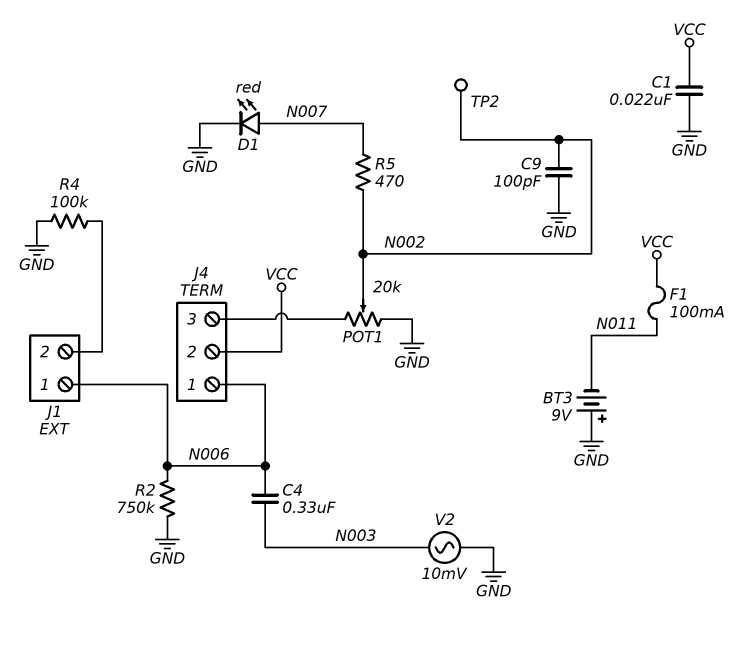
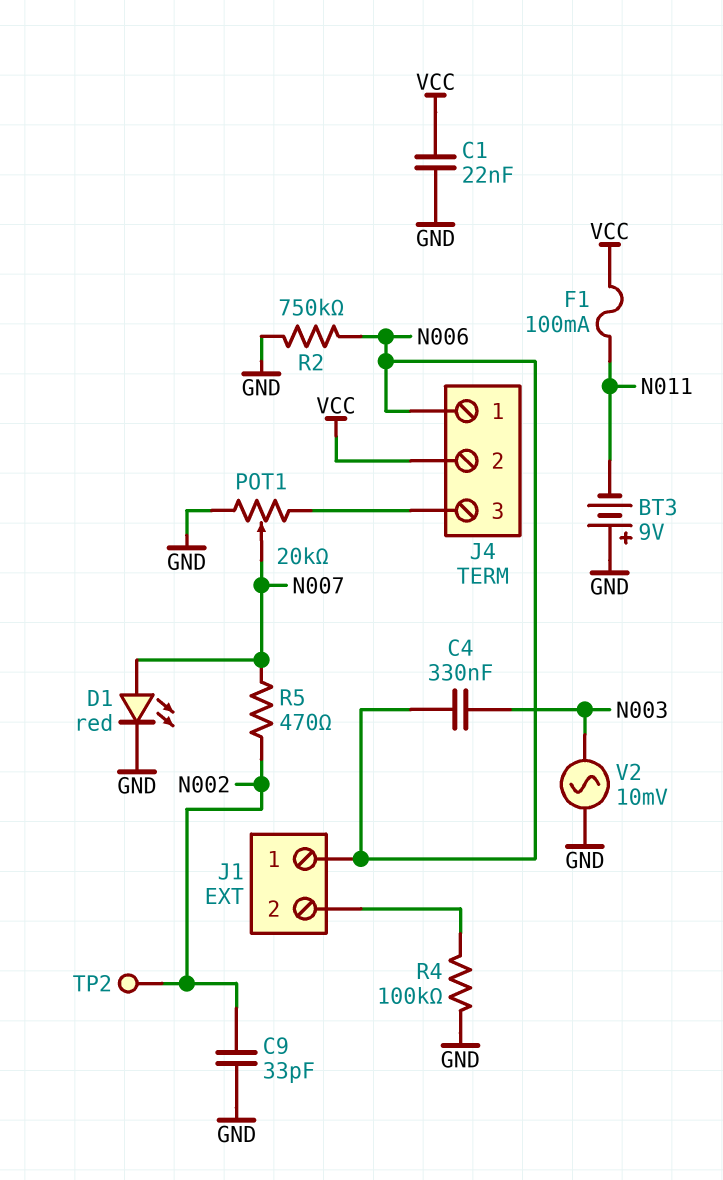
C9: 100pF (GND, N002) -> 33pF (GND, N002)
POT1: 20k (GND, J4/3, wiper N002) -> 20k (GND, J4/3, wiper N007)

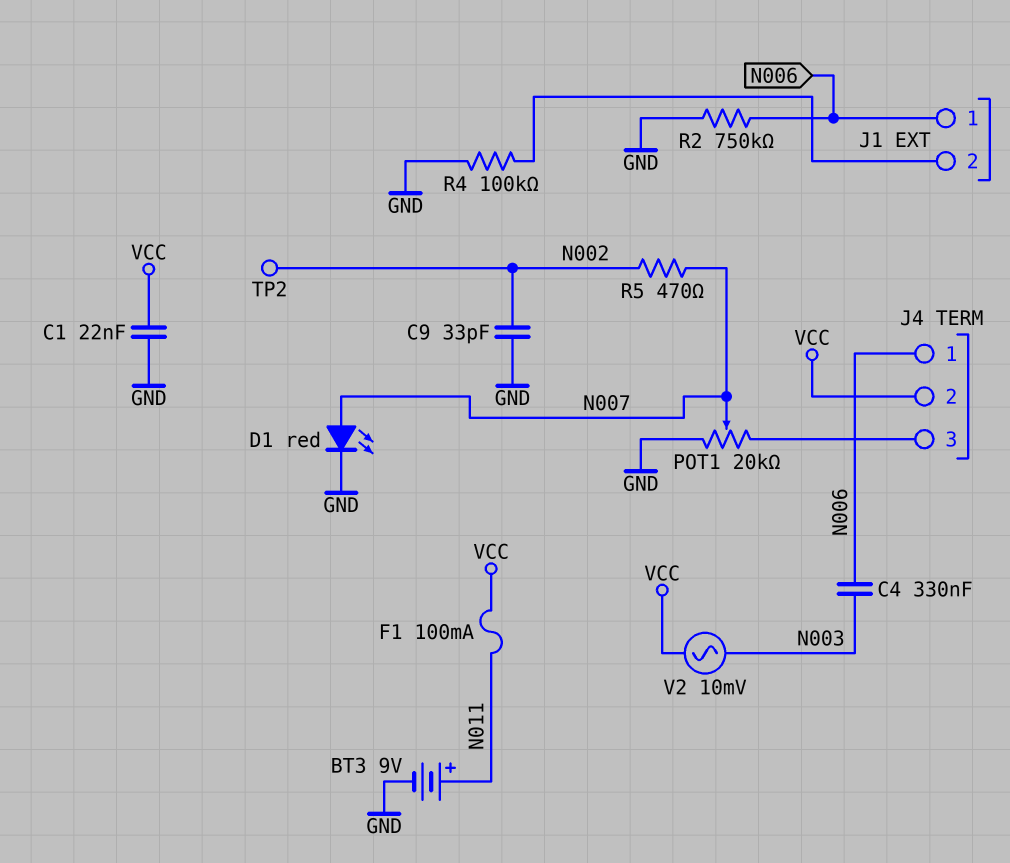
BT3: 9V (plus GND, minus N011) -> 9V (plus N011, minus GND)
V2: AC 10mV (GND, N003) -> AC 10mV (N003, VCC)

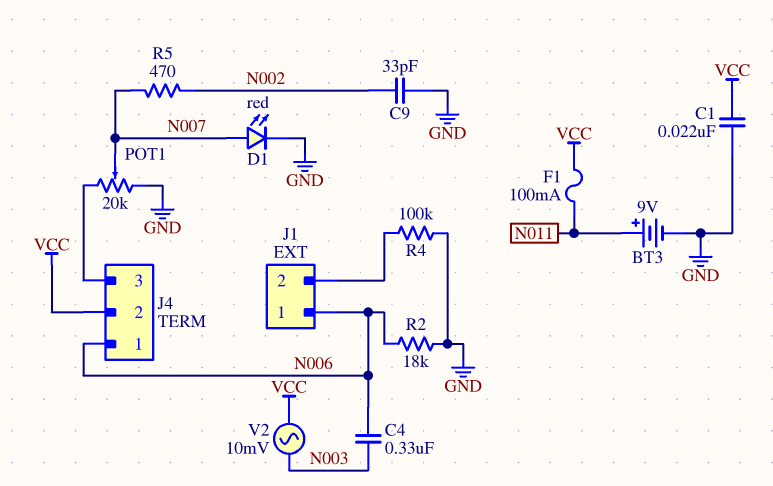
R2: 750k (GND, N006) -> 18k (GND, N006)
TP2: test point (N002) -> none

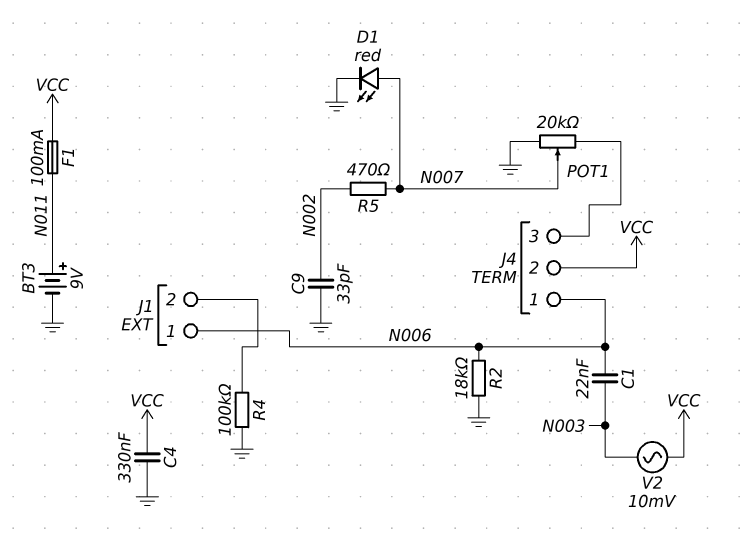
C1: 22nF (GND, VCC) -> 22nF (N003, N006)
C4: 330nF (N003, N006) -> 330nF (GND, VCC)

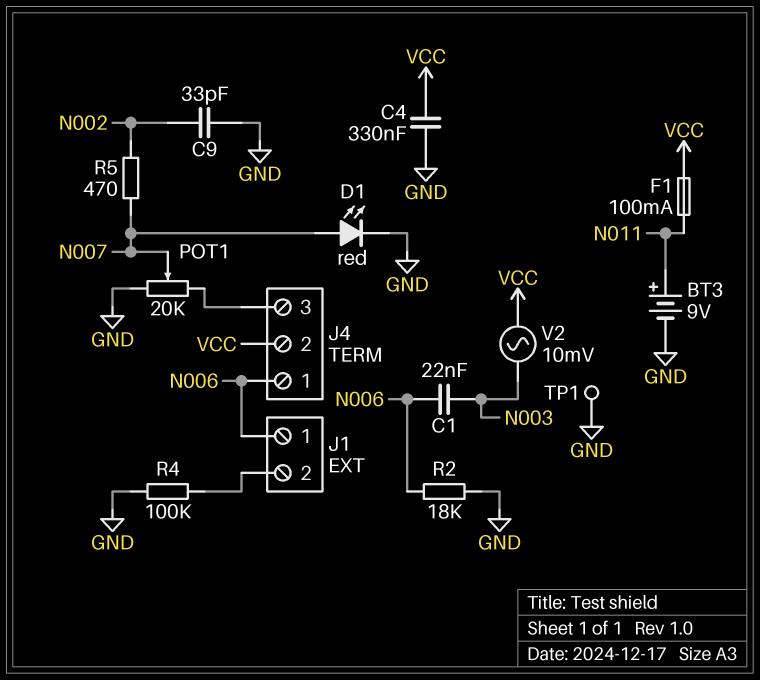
TP1: none -> test point (GND)

